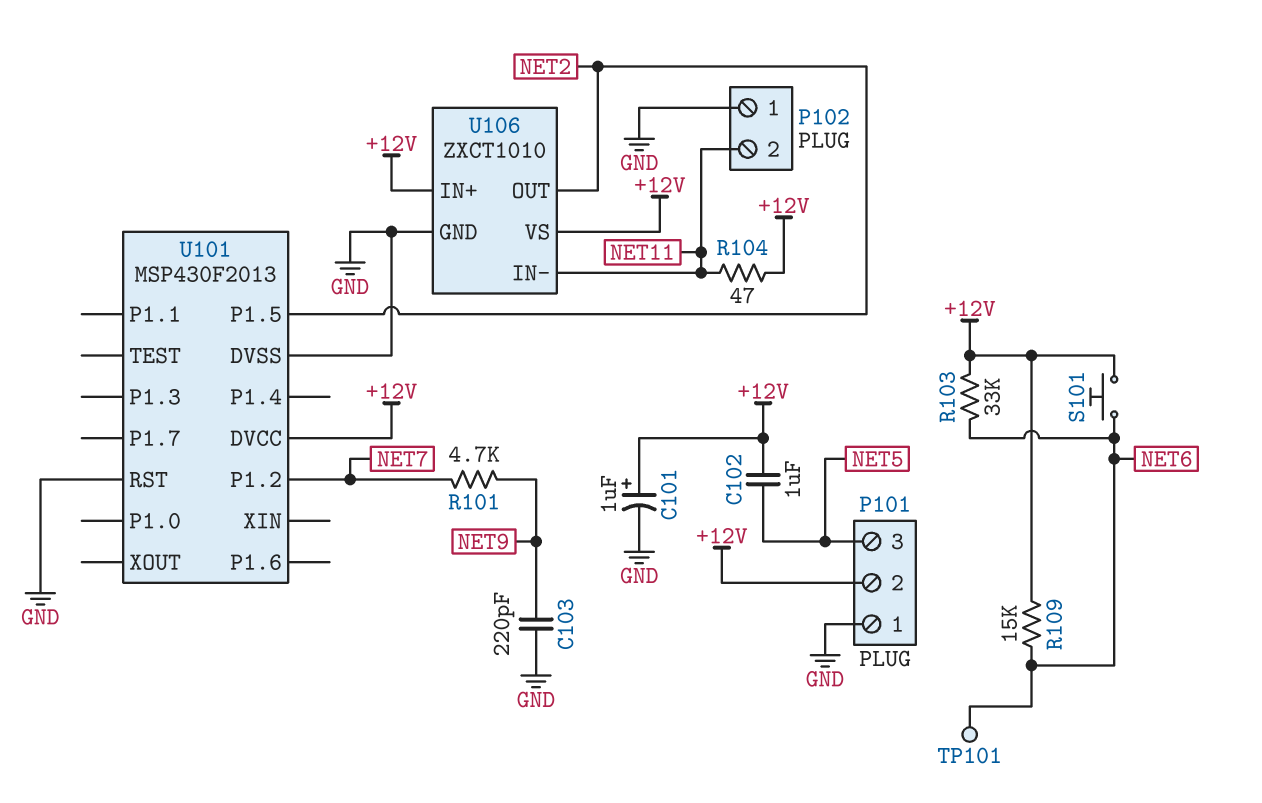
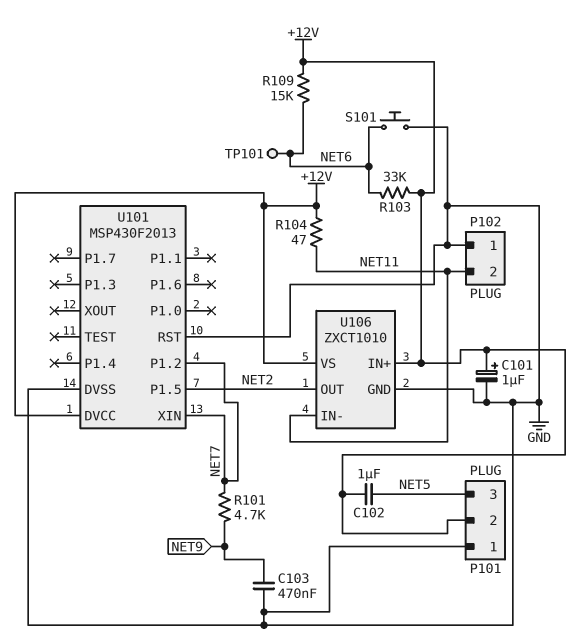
C103: 220pF (GND, NET9) -> 470nF (GND, NET9)
S101: button (+12V, NET6) -> button (GND, NET6)
U101 pin XIN: none -> NET7

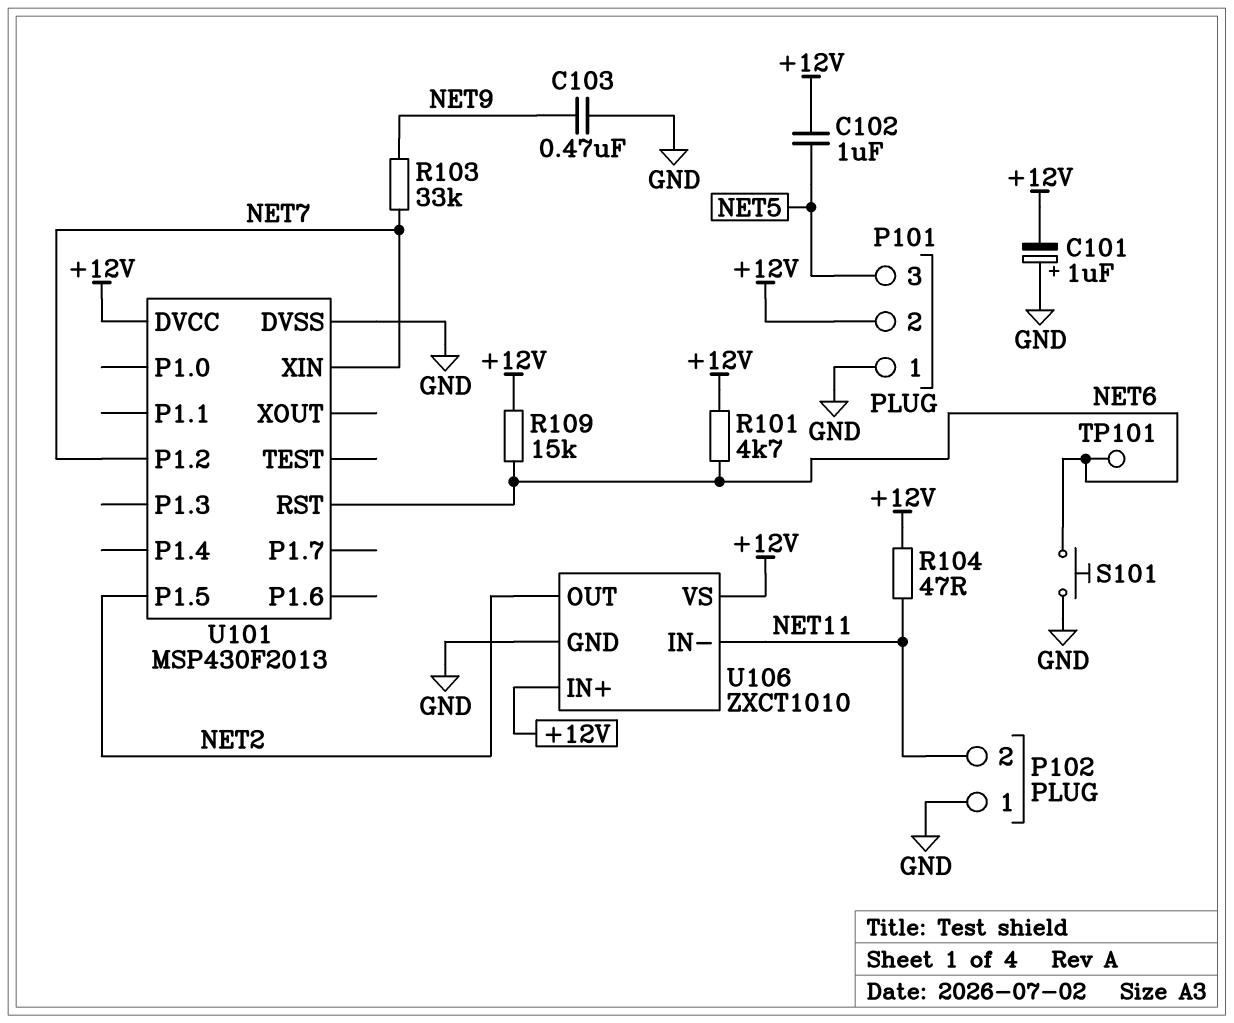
C101: 1uF (plus +12V, minus GND) -> 1uF (plus GND, minus +12V)
R101: 4.7k (NET7, NET9) -> 4.7k (+12V, NET6)
R103: 33k (+12V, NET6) -> 33k (NET7, NET9)
U101 pin RST: GND -> NET6

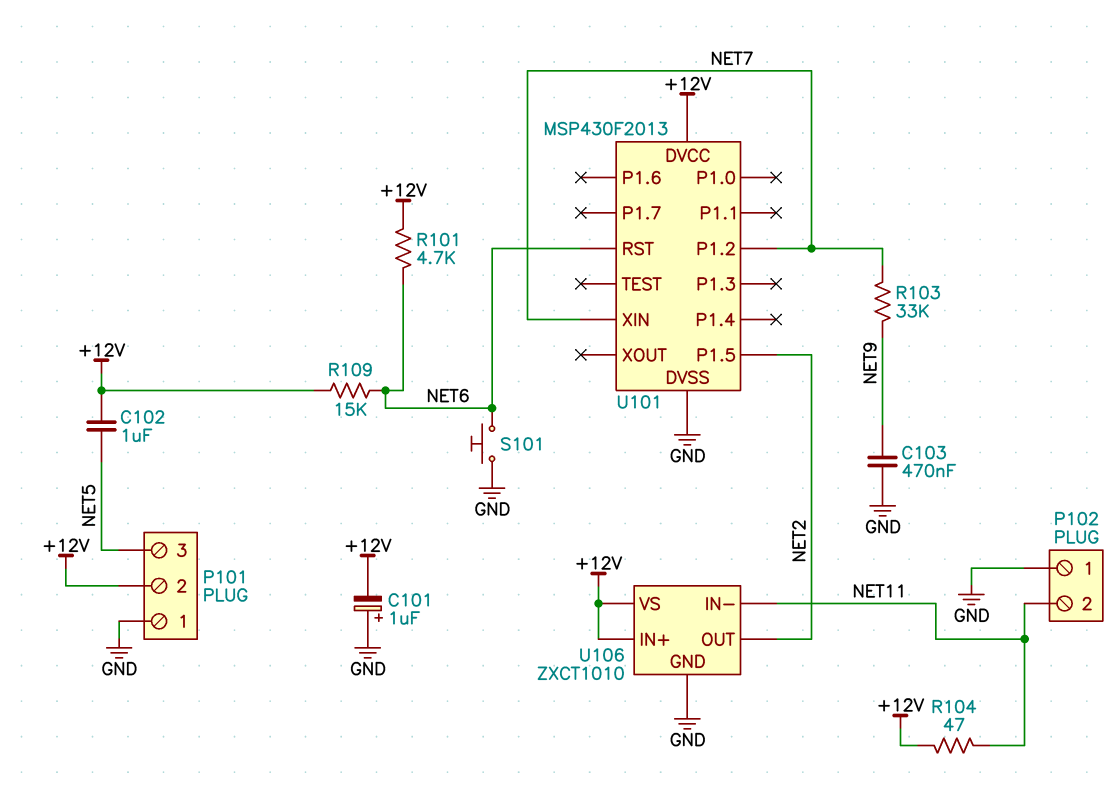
TP101: test point (NET6) -> none

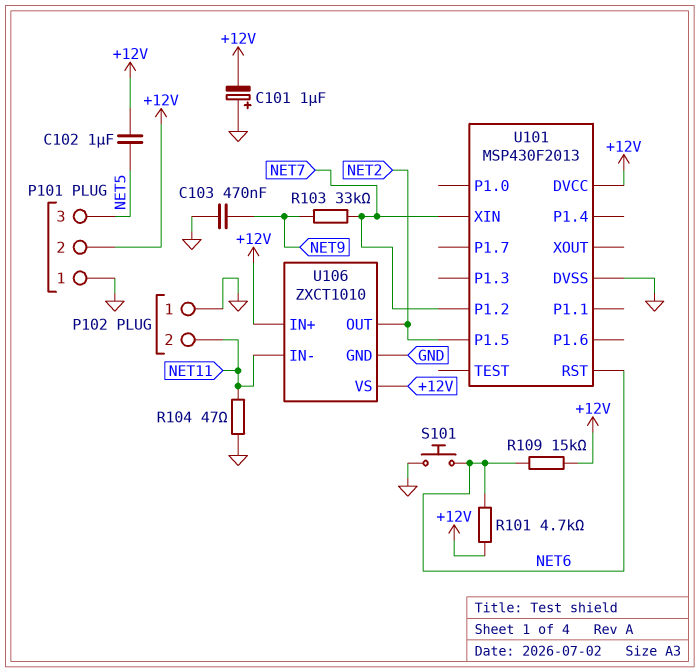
R104: 47 (+12V, NET11) -> 47 (GND, NET11)

